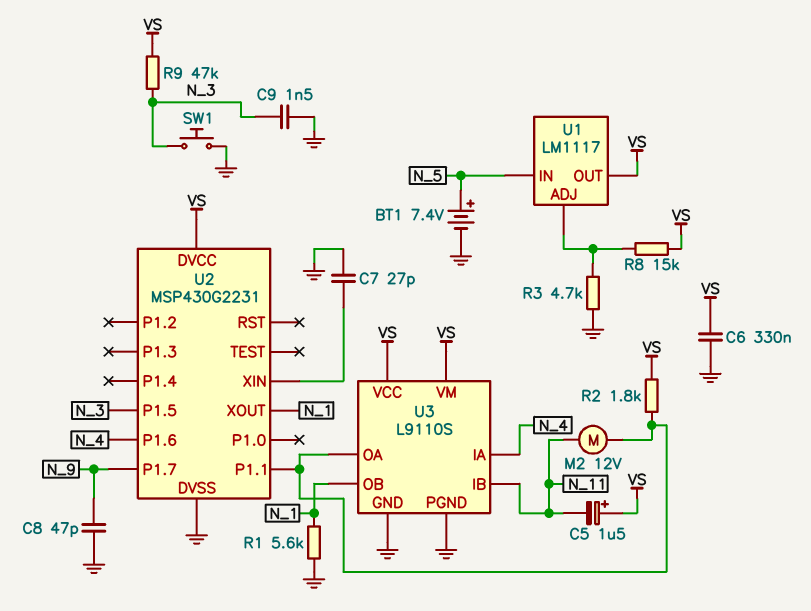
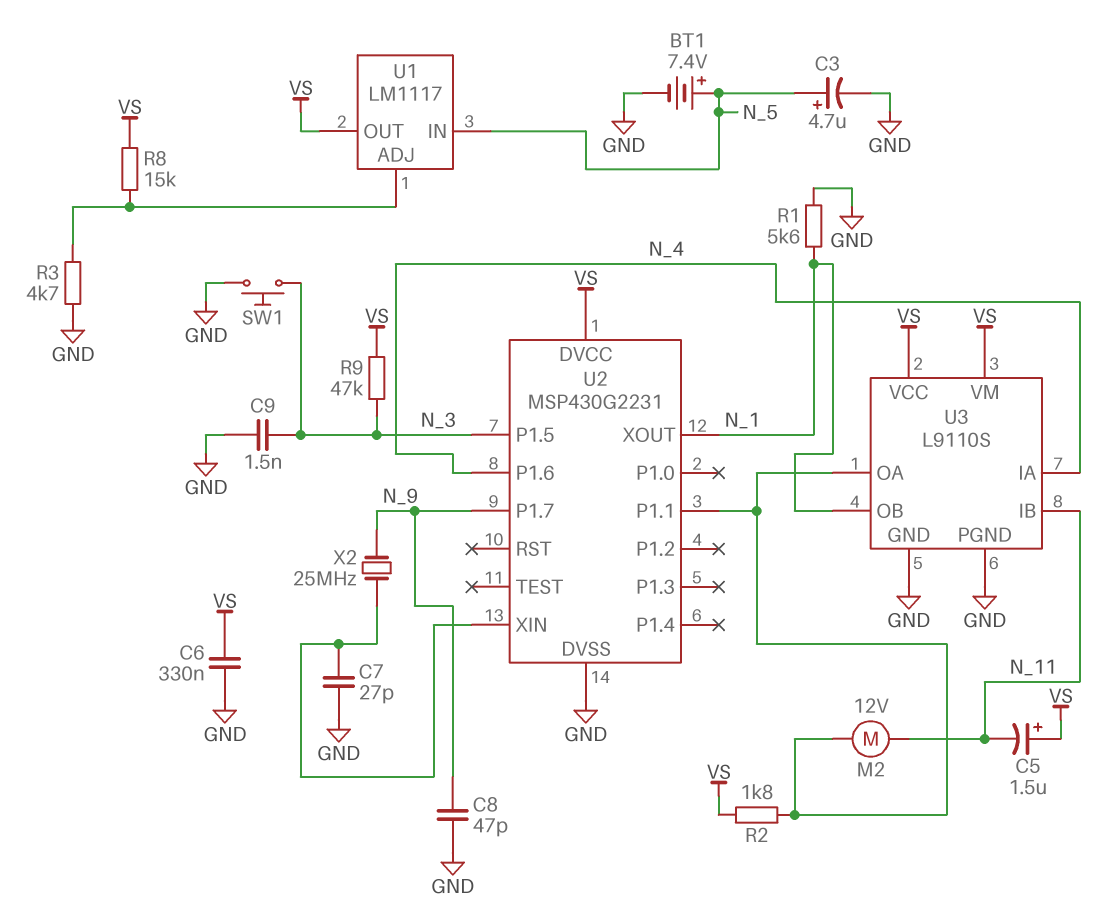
C3: none -> 4.7uF (plus N_5, minus GND)
X2: none -> 25MHz (N_9, U2/XIN)

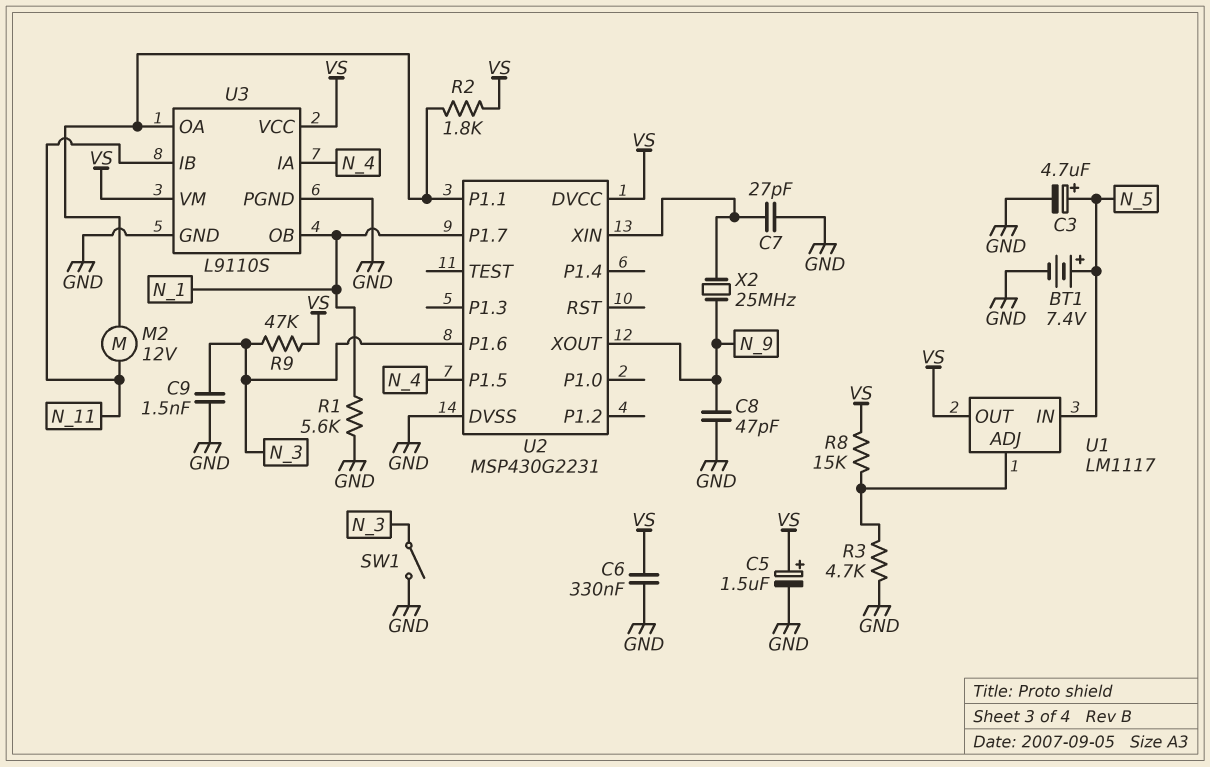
C5: 1.5uF (plus VS, minus N_11) -> 1.5uF (plus VS, minus GND)
SW1: button (GND, N_3) -> switch (GND, N_3)
U2 pin P1.5: N_3 -> N_4
U2 pin P1.6: N_4 -> N_3
U2 pin P1.7: N_9 -> N_1
U2 pin XOUT: N_1 -> N_9

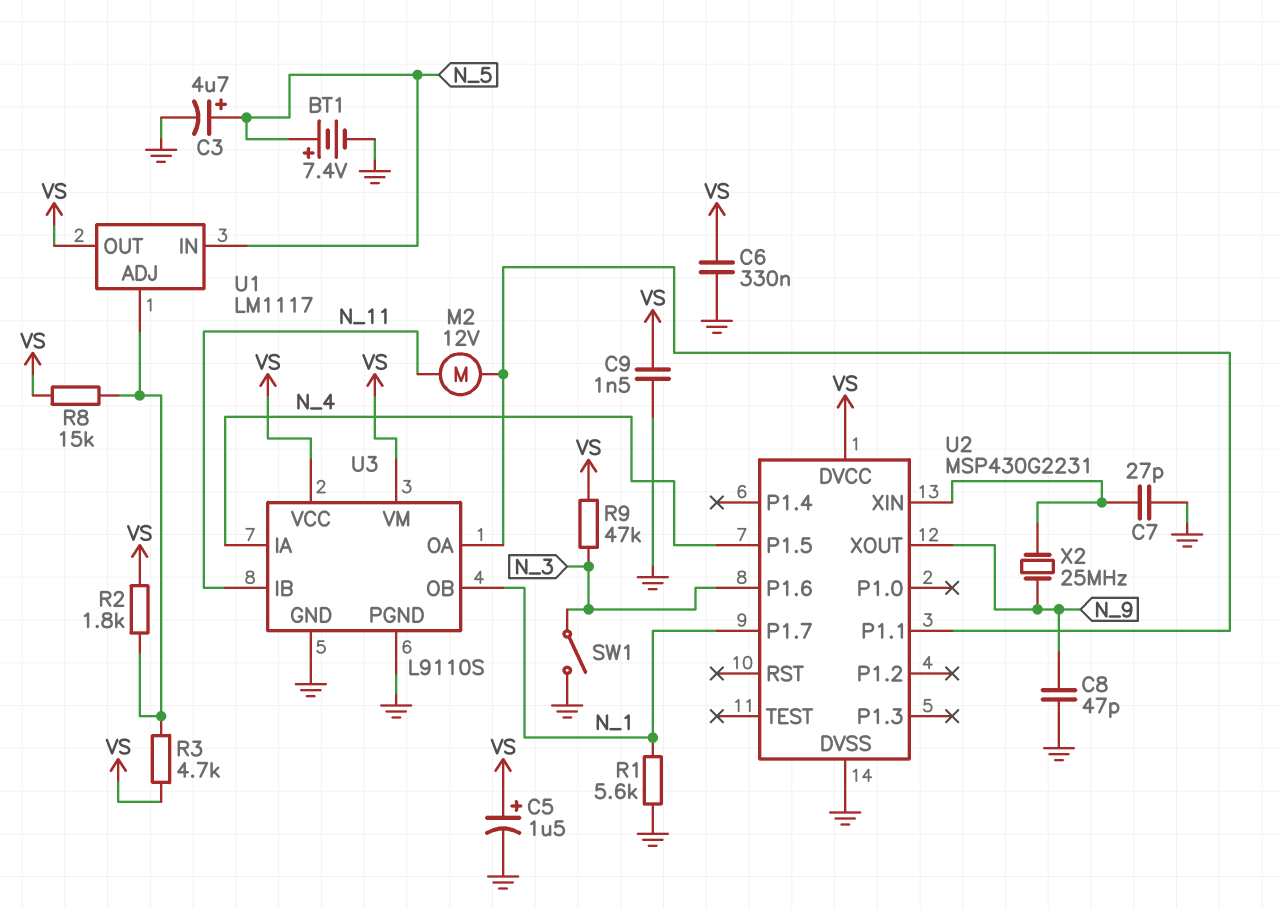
C9: 1.5nF (GND, N_3) -> 1.5nF (GND, VS)
R2: 1.8k (U2/P1.1, VS) -> 1.8k (U1/ADJ, VS)
R3: 4.7k (GND, U1/ADJ) -> 4.7k (U1/ADJ, VS)

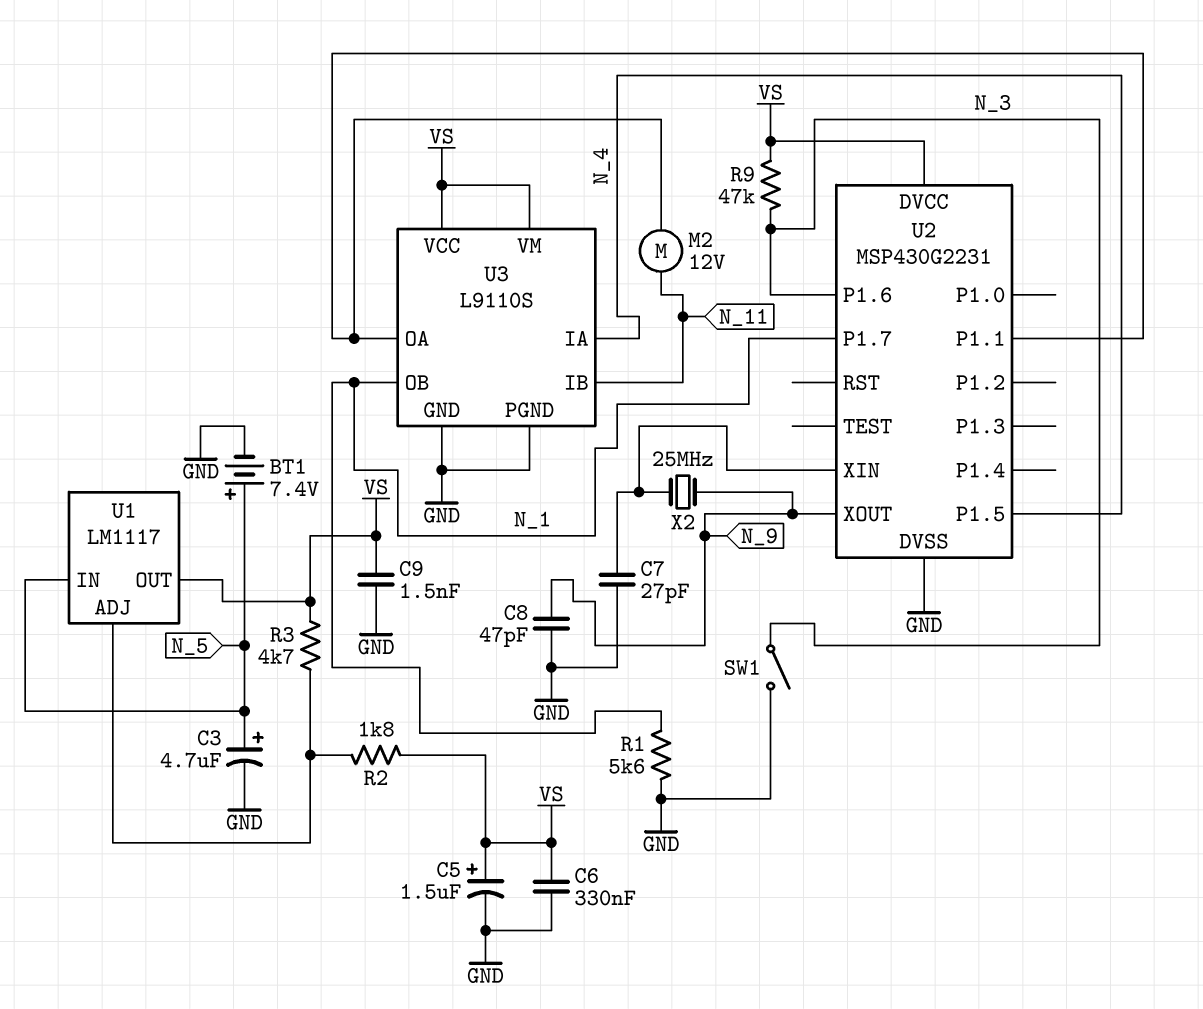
R8: 15k (U1/ADJ, VS) -> none

